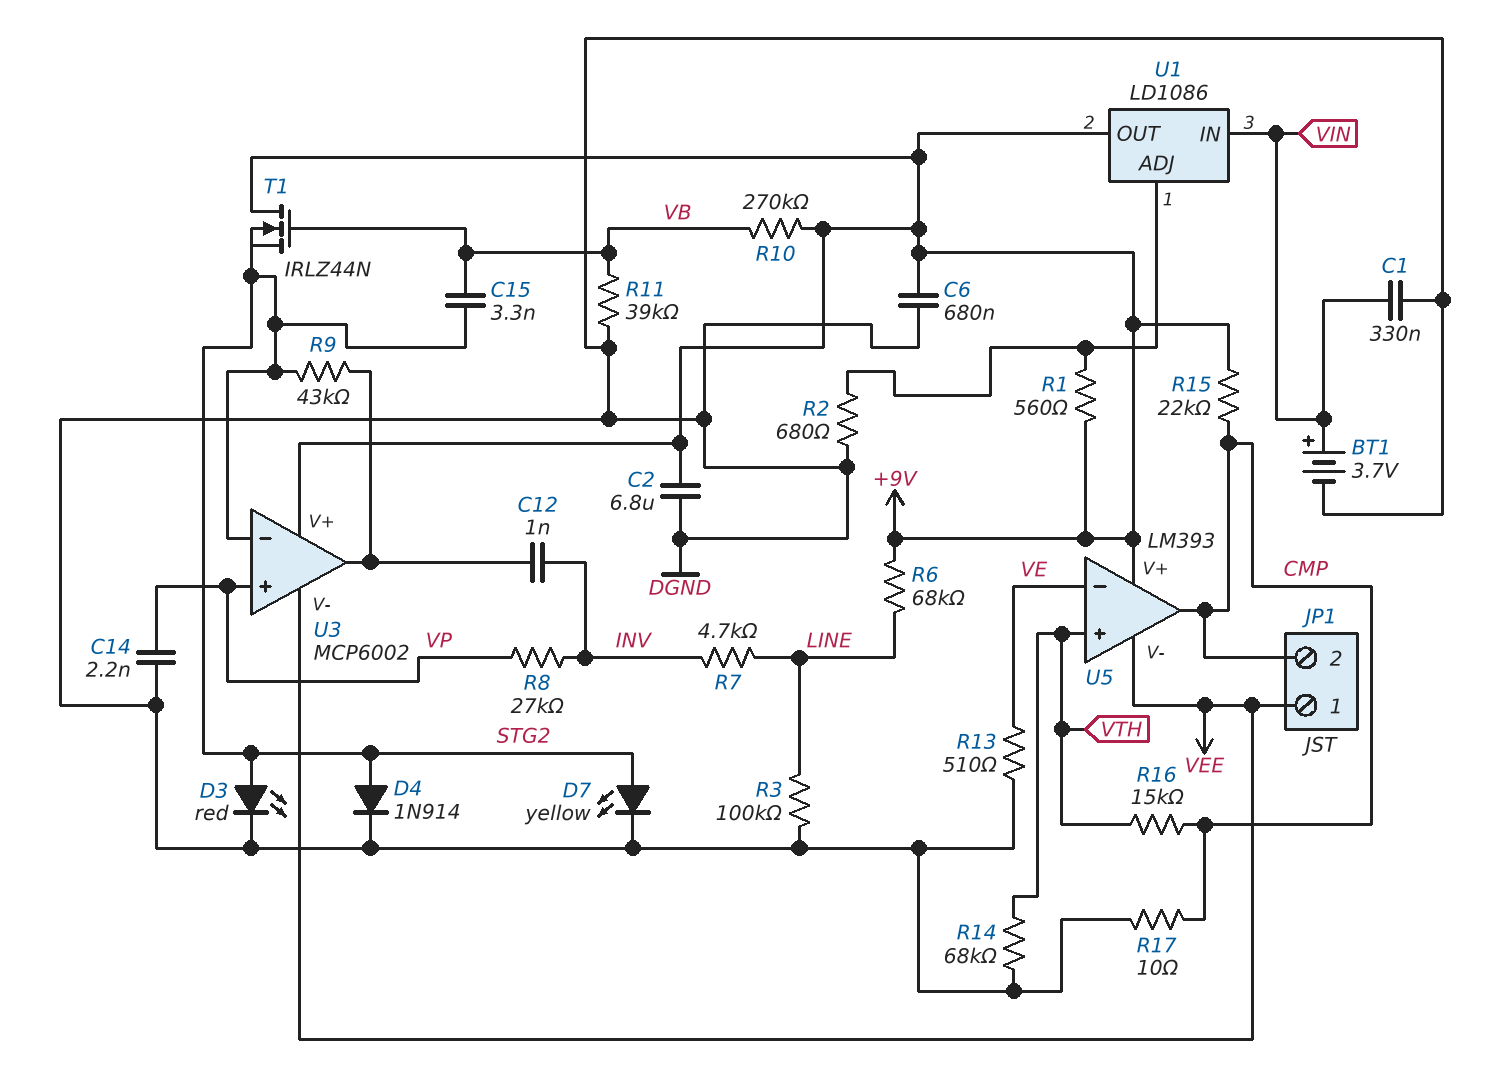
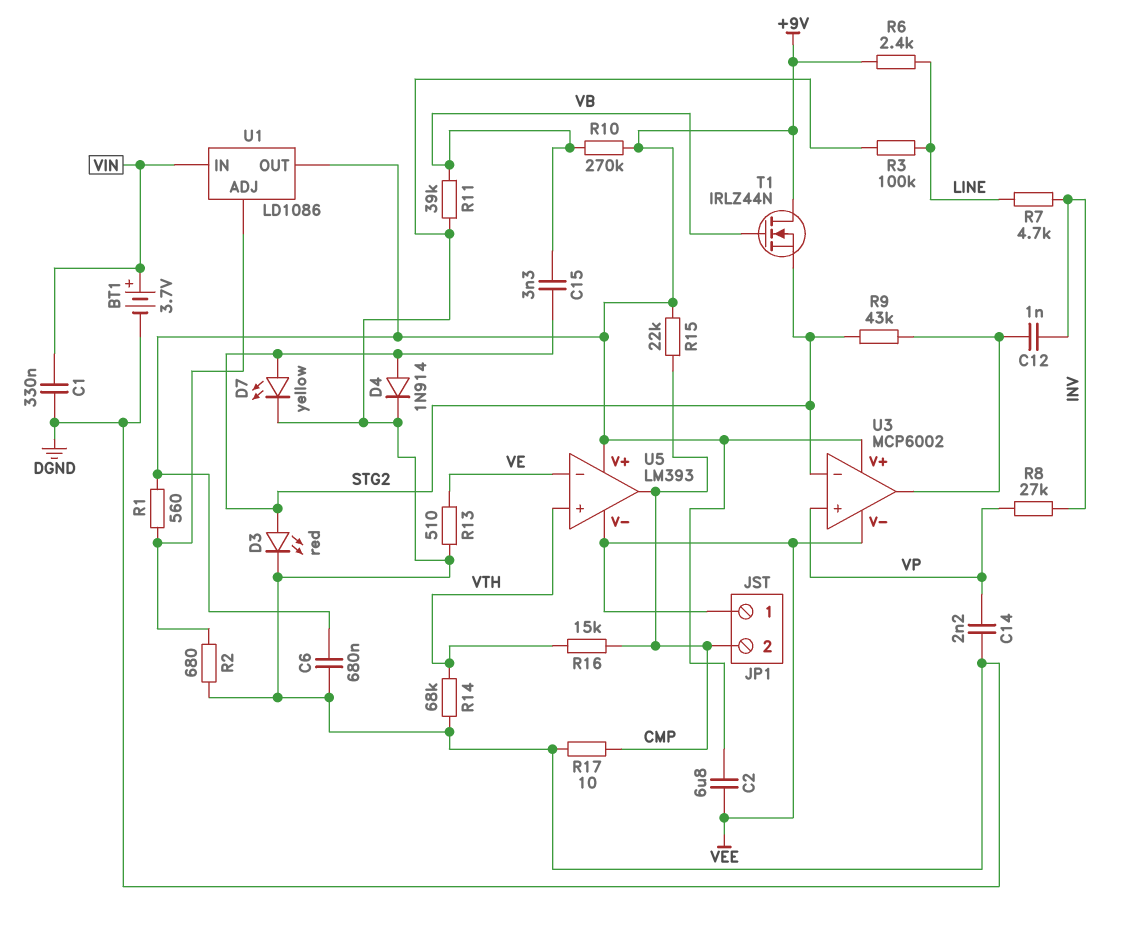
C2: 6.8uF (+9V, DGND) -> 6.8uF (+9V, VEE)
R6: 68k (+9V, LINE) -> 2.4k (+9V, LINE)

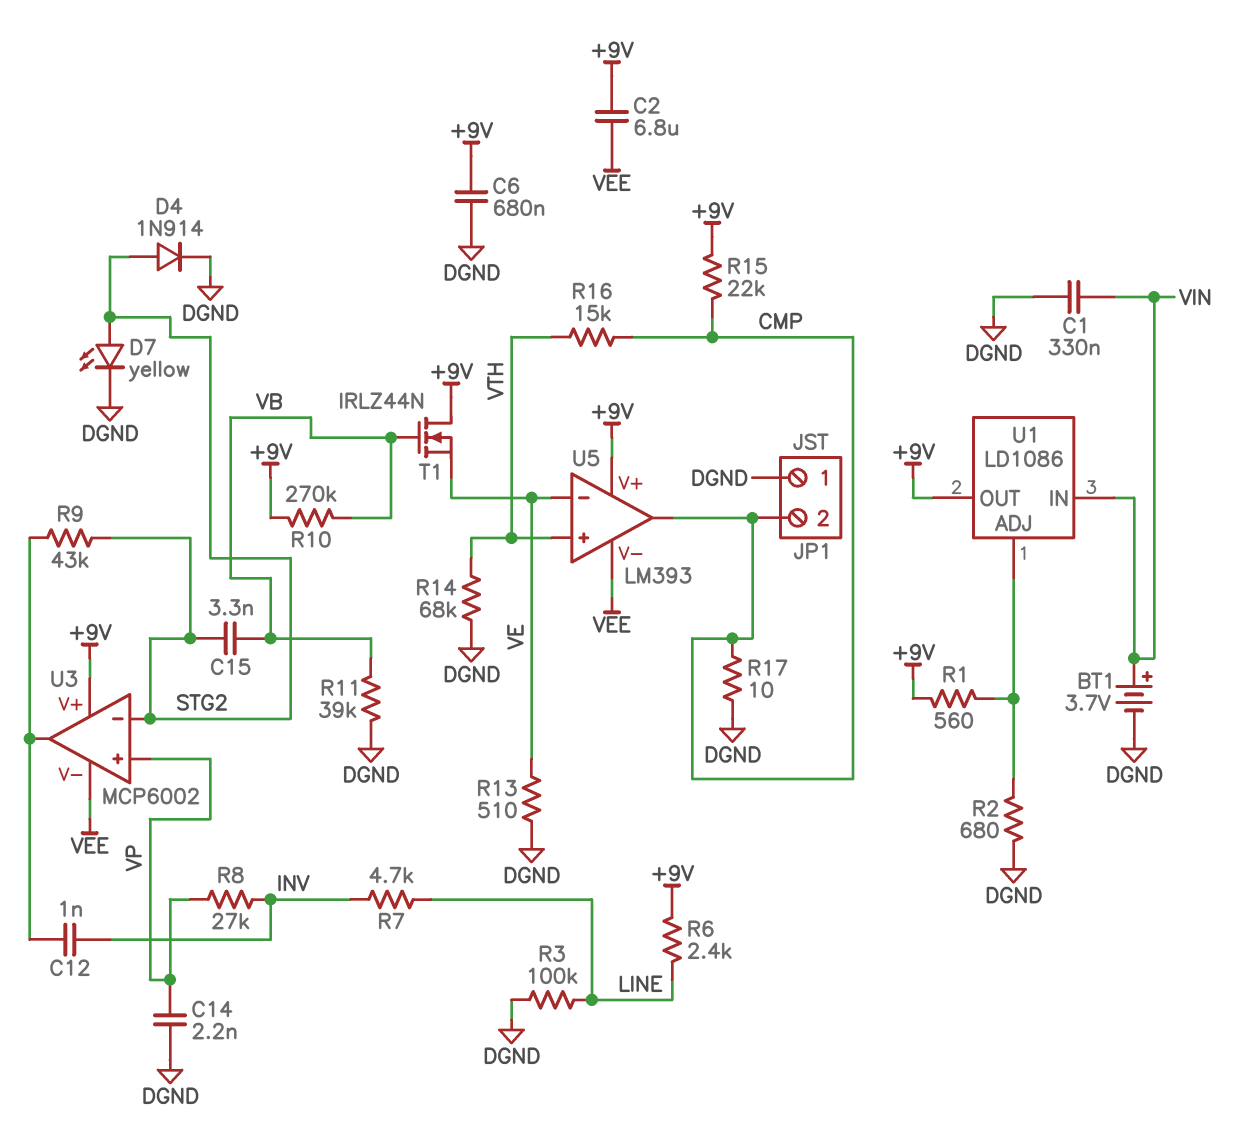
D3: LED red (A STG2, K DGND) -> none
JP1 pin 1: VEE -> DGND
T1: NMOS IRLZ44N (G VB, D +9V, S STG2) -> NMOS IRLZ44N (G VB, D +9V, S VE)

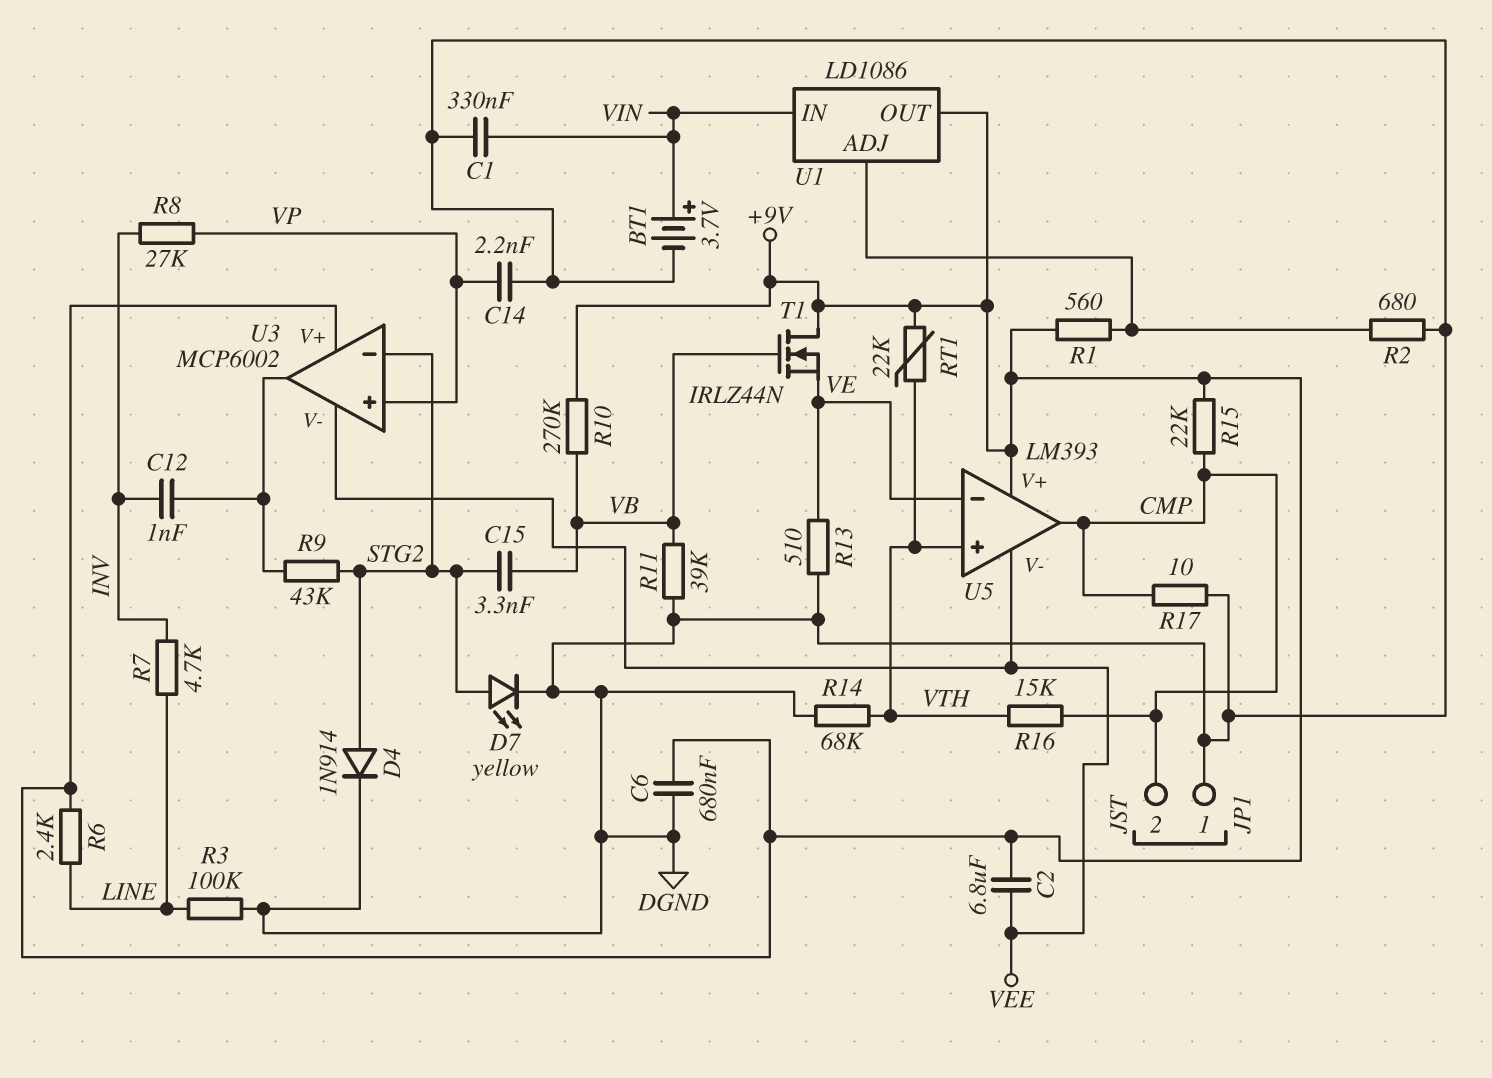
RT1: none -> 22k (+9V, VTH)

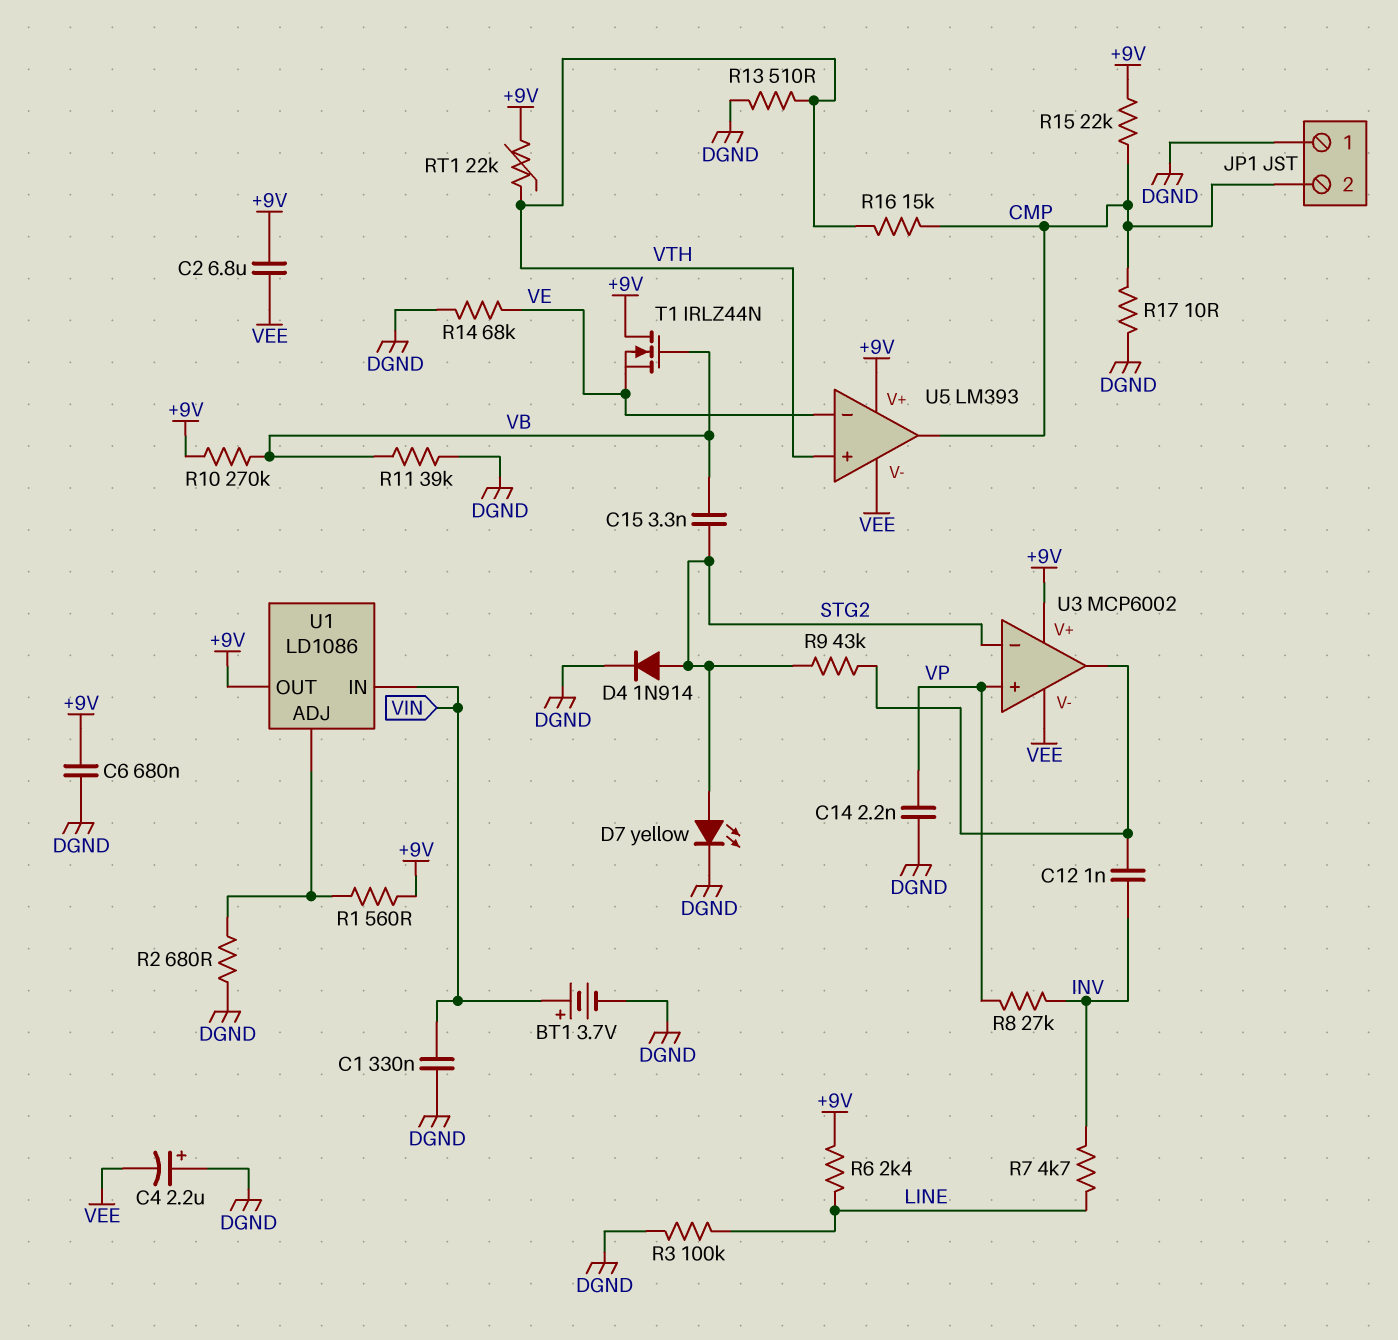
C4: none -> 2.2uF (plus DGND, minus VEE)
R13: 510 (DGND, VE) -> 510 (DGND, VTH)
R14: 68k (DGND, VTH) -> 68k (DGND, VE)

